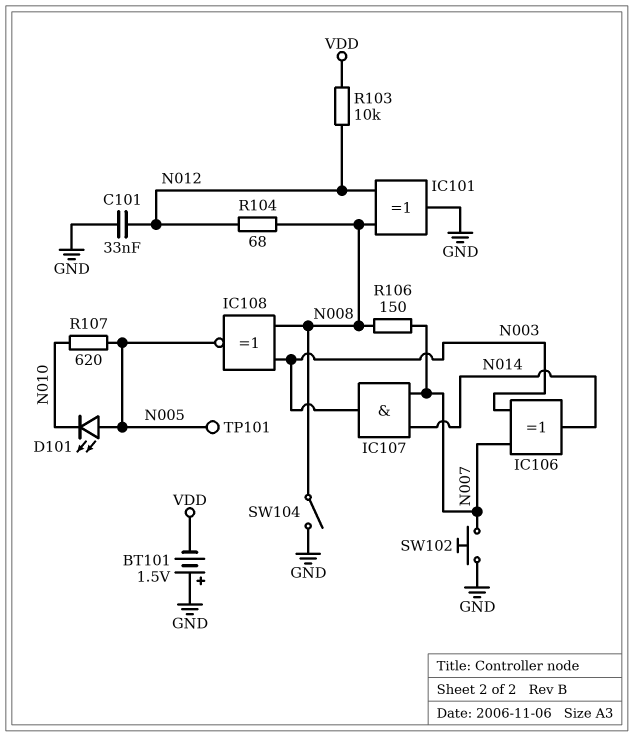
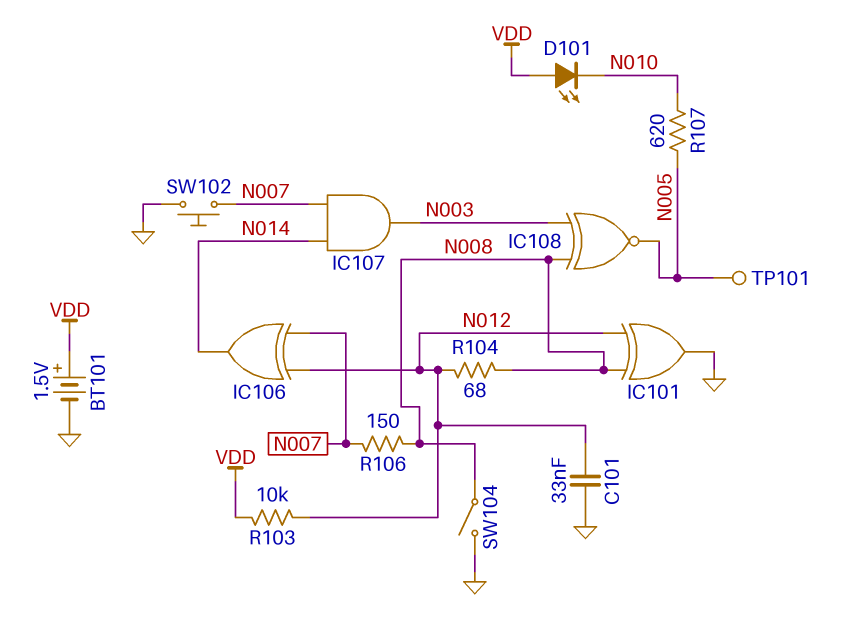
BT101: 1.5V (plus GND, minus VDD) -> 1.5V (plus VDD, minus GND)
D101: LED (A N005, K N010) -> LED (A VDD, K N010)
IC106: XOR (in N003, in N007, out N014) -> XOR (in N007, in N012, out N014)

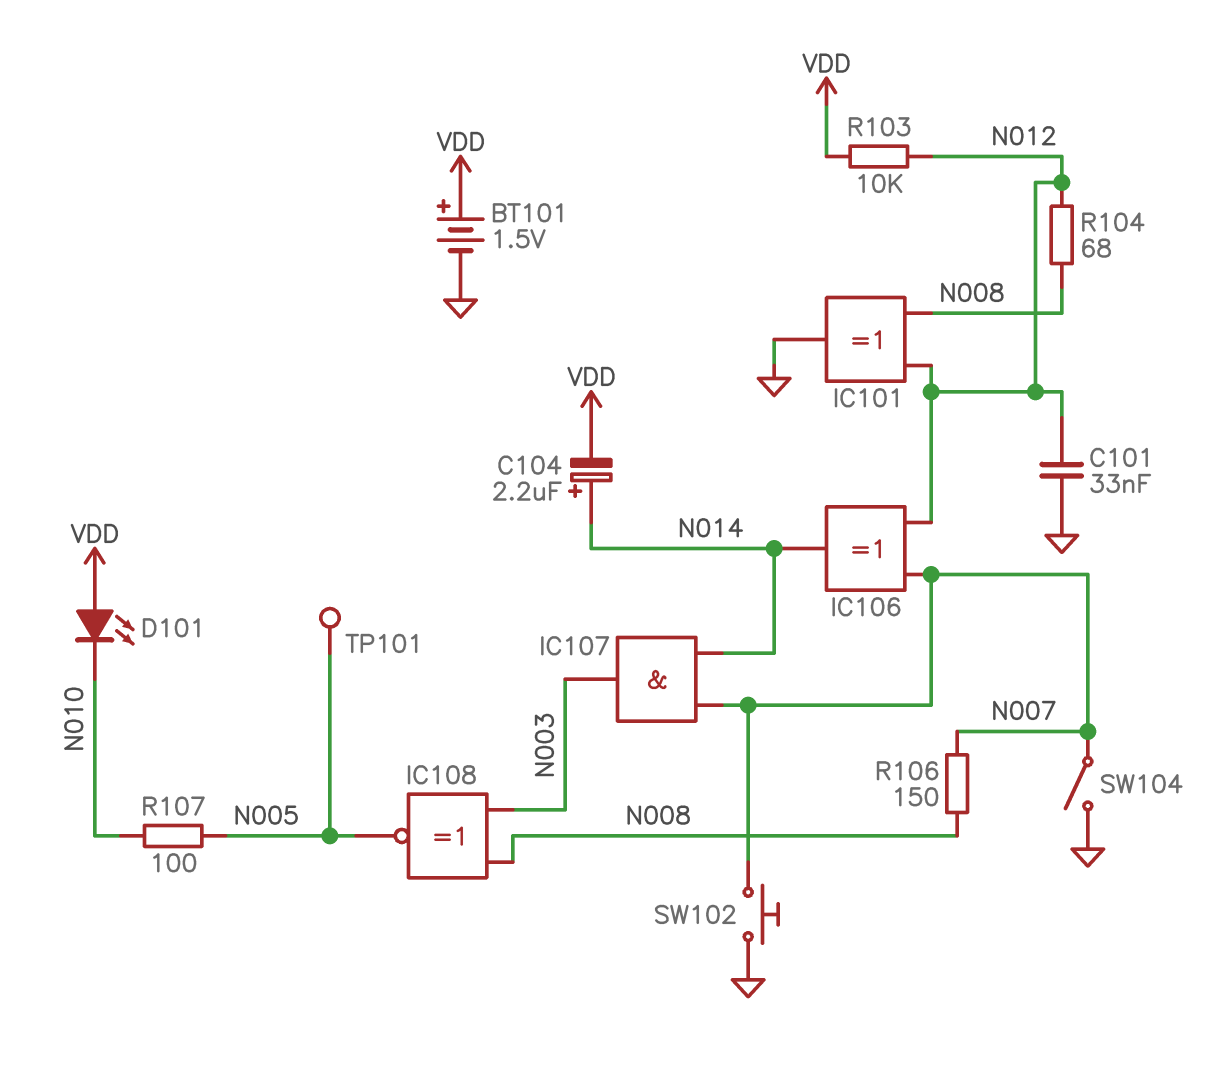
C104: none -> 2.2uF (plus N014, minus VDD)
R107: 620 (N005, N010) -> 100 (N005, N010)
SW104: switch (GND, N008) -> switch (GND, N007)

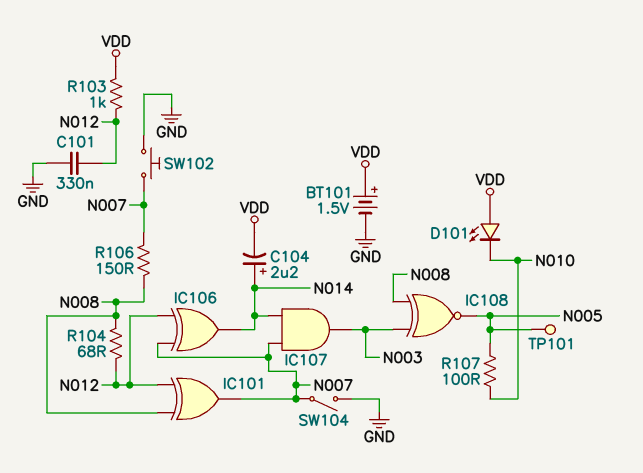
C101: 33nF (GND, N012) -> 330nF (GND, N012)
IC101: XOR (in N008, in N012, out GND) -> XOR (in N008, in N012, out N007)
R103: 10k (N012, VDD) -> 1k (N012, VDD)

